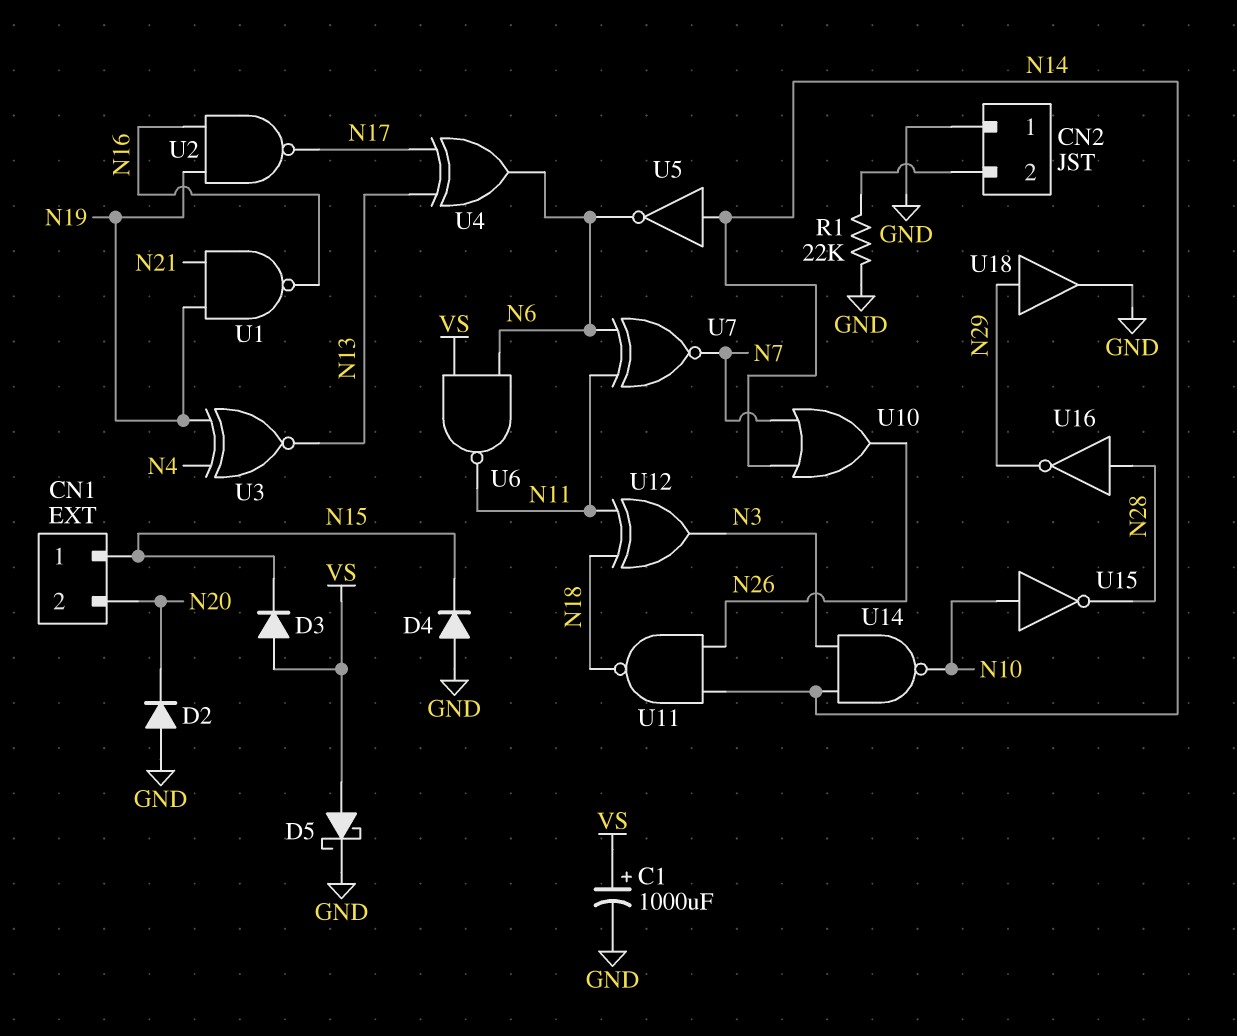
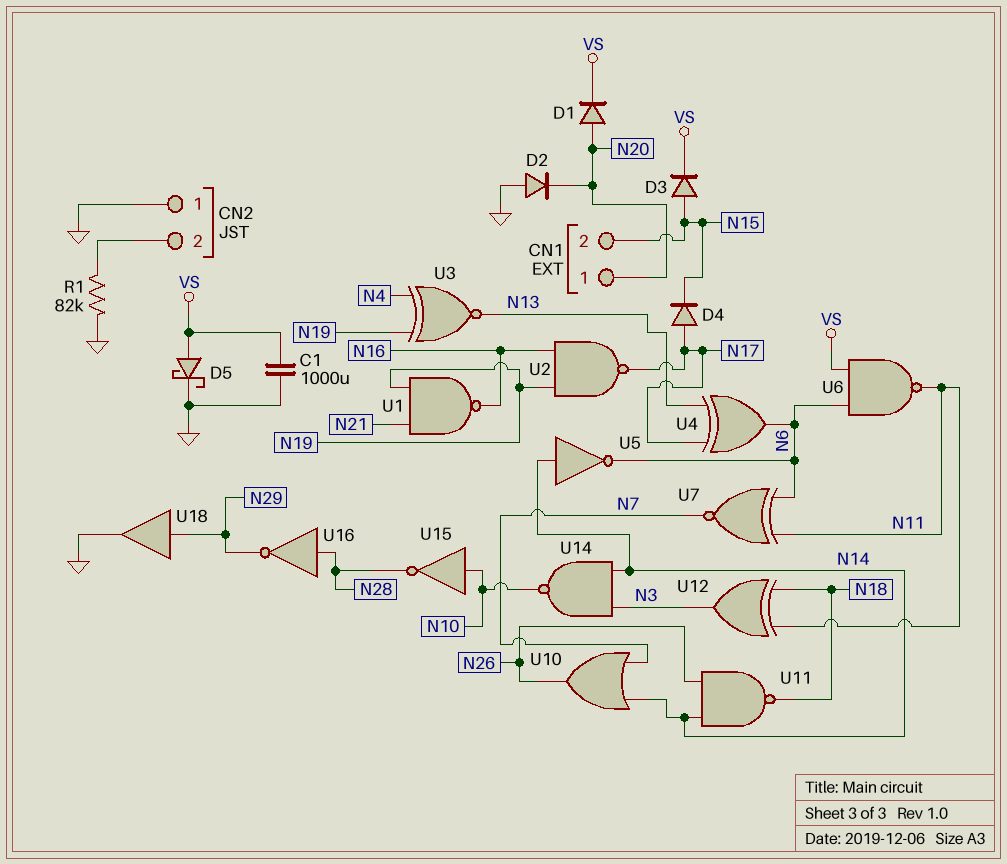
C1: 1000uF (plus VS, minus GND) -> 1000uF (GND, VS)
CN1 pin 1: N15 -> N20
CN1 pin 2: N20 -> N15
D1: none -> diode (A N20, K VS)
D3: diode (A VS, K N15) -> diode (A N15, K VS)
D4: diode (A GND, K N15) -> diode (A N17, K N15)
R1: 22k (CN2/2, GND) -> 82k (CN2/2, GND)

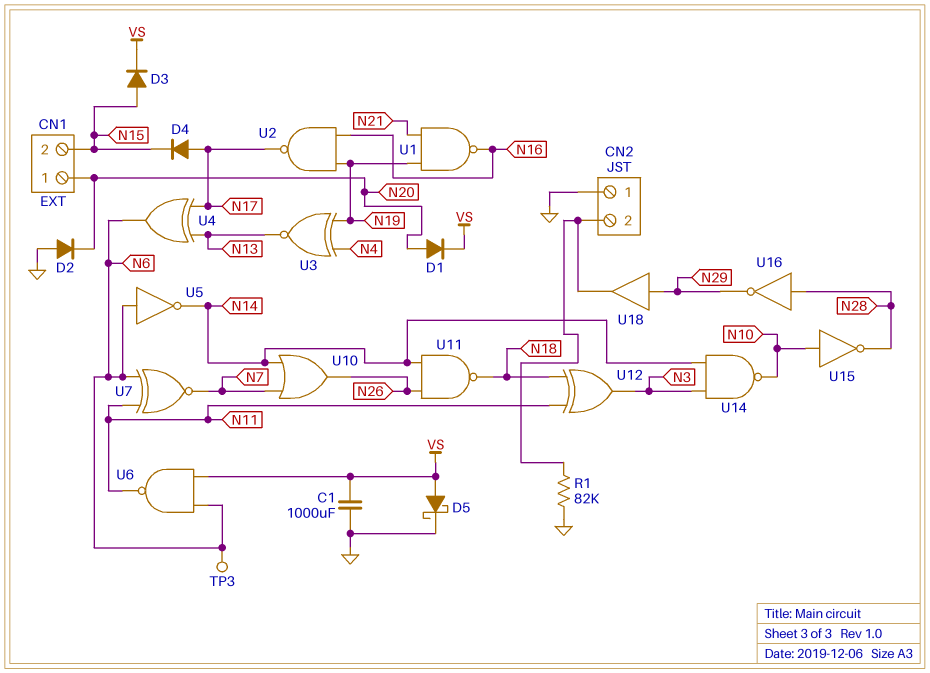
TP3: none -> test point (N6)
U5: NOT (in N14, out N6) -> NOT (in N6, out N14)
U18: buffer (in N29, out GND) -> buffer (in N29, out CN2/2)

